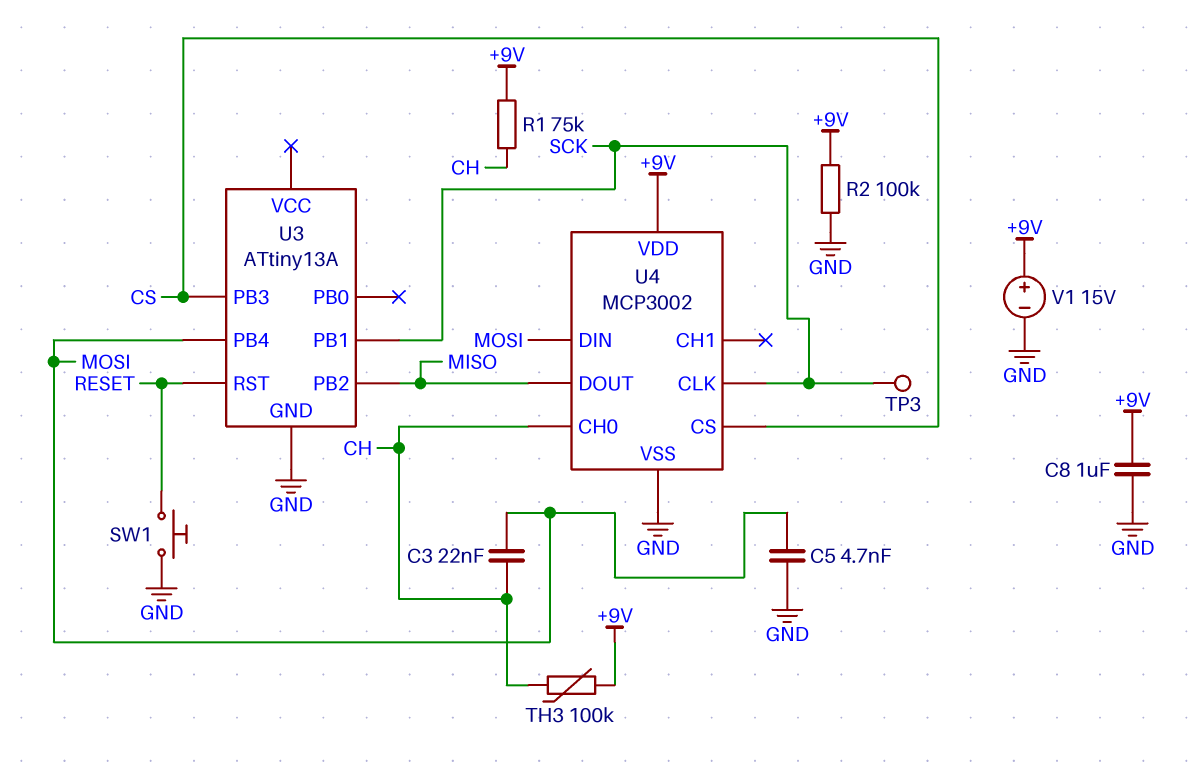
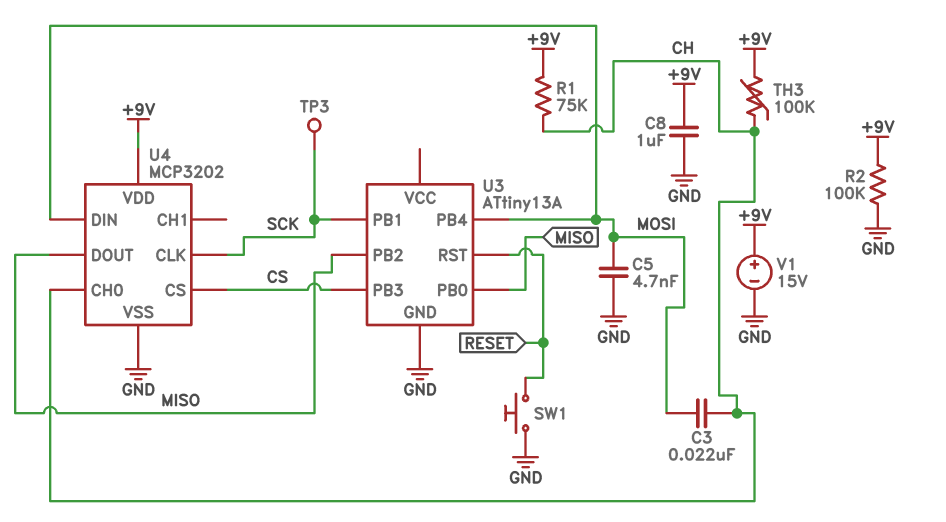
U3 pin PB0: none -> MISO
U4: MCP3002 -> MCP3202

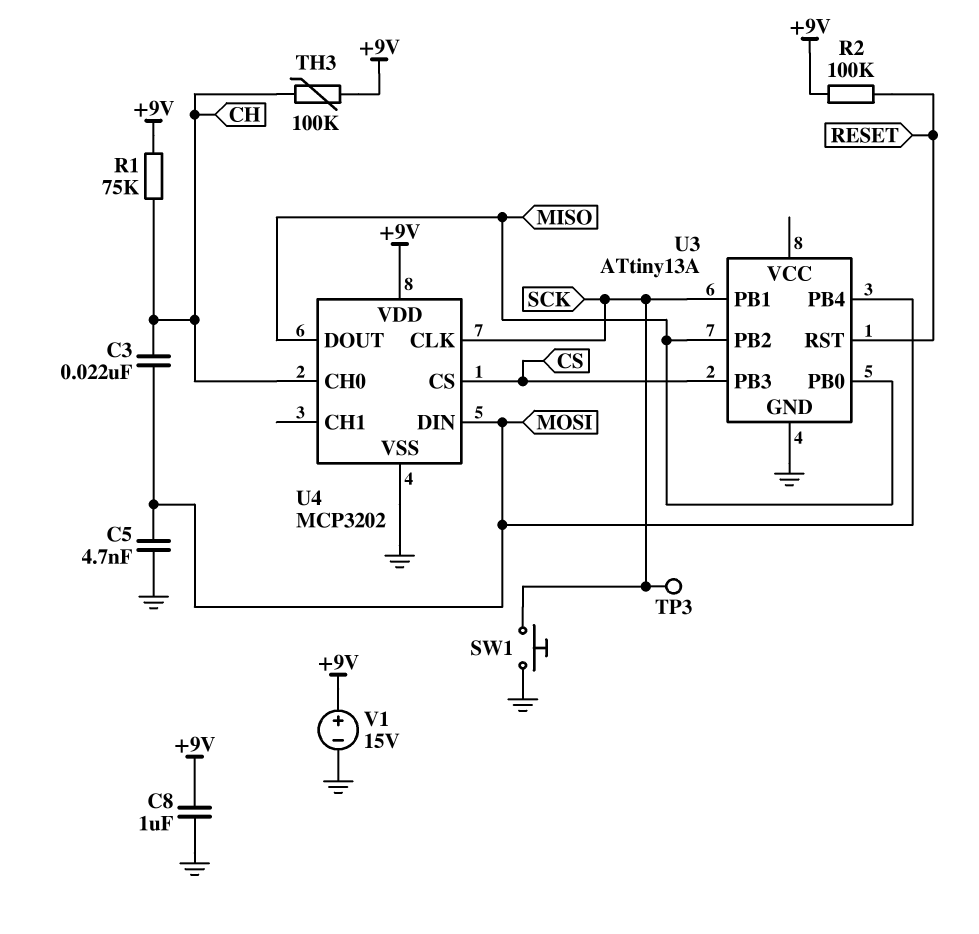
R2: 100k (+9V, GND) -> 100k (+9V, RESET)
SW1: button (GND, RESET) -> button (GND, SCK)

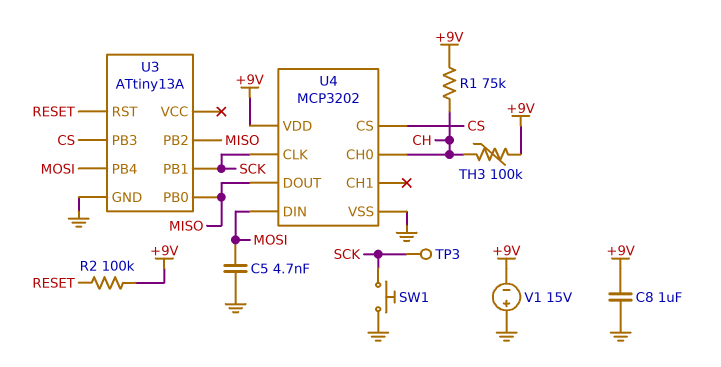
C3: 22nF (CH, MOSI) -> none
V1: 15V (plus +9V, minus GND) -> 15V (plus GND, minus +9V)

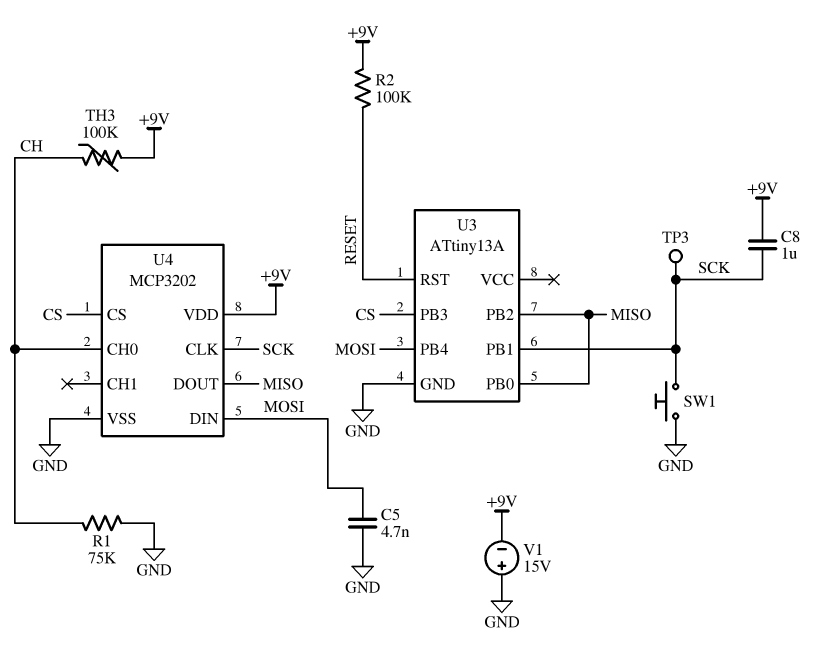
C8: 1uF (+9V, GND) -> 1uF (+9V, SCK)
R1: 75k (+9V, CH) -> 75k (CH, GND)

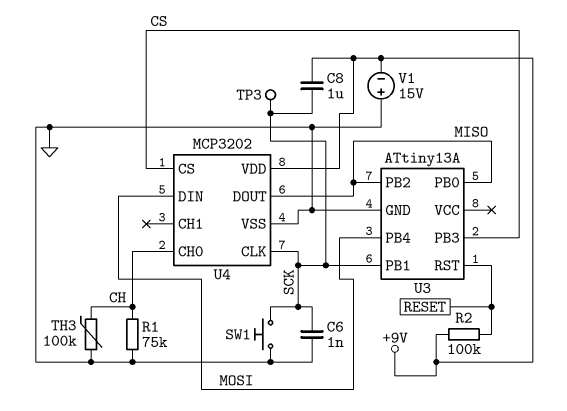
C5: 4.7nF (GND, MOSI) -> none
C6: none -> 1nF (GND, SCK)
TH3: 100k (+9V, CH) -> 100k (CH, GND)

